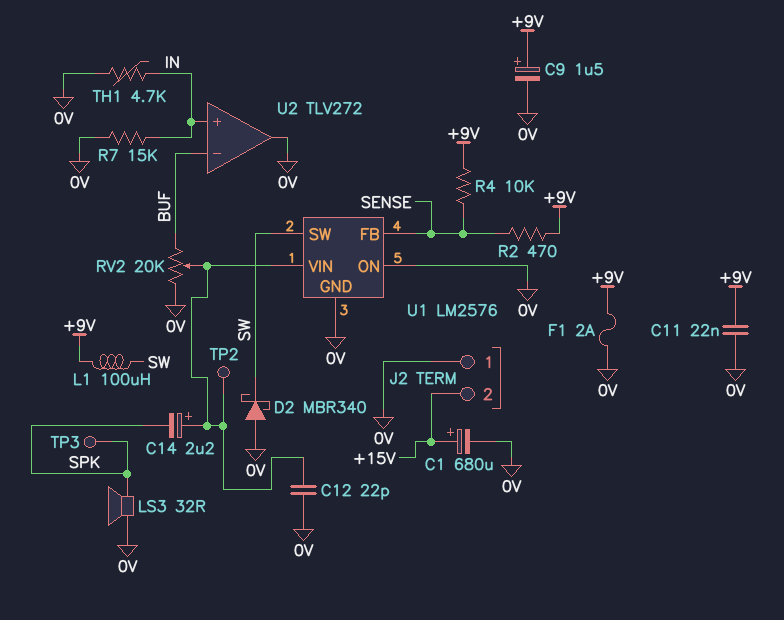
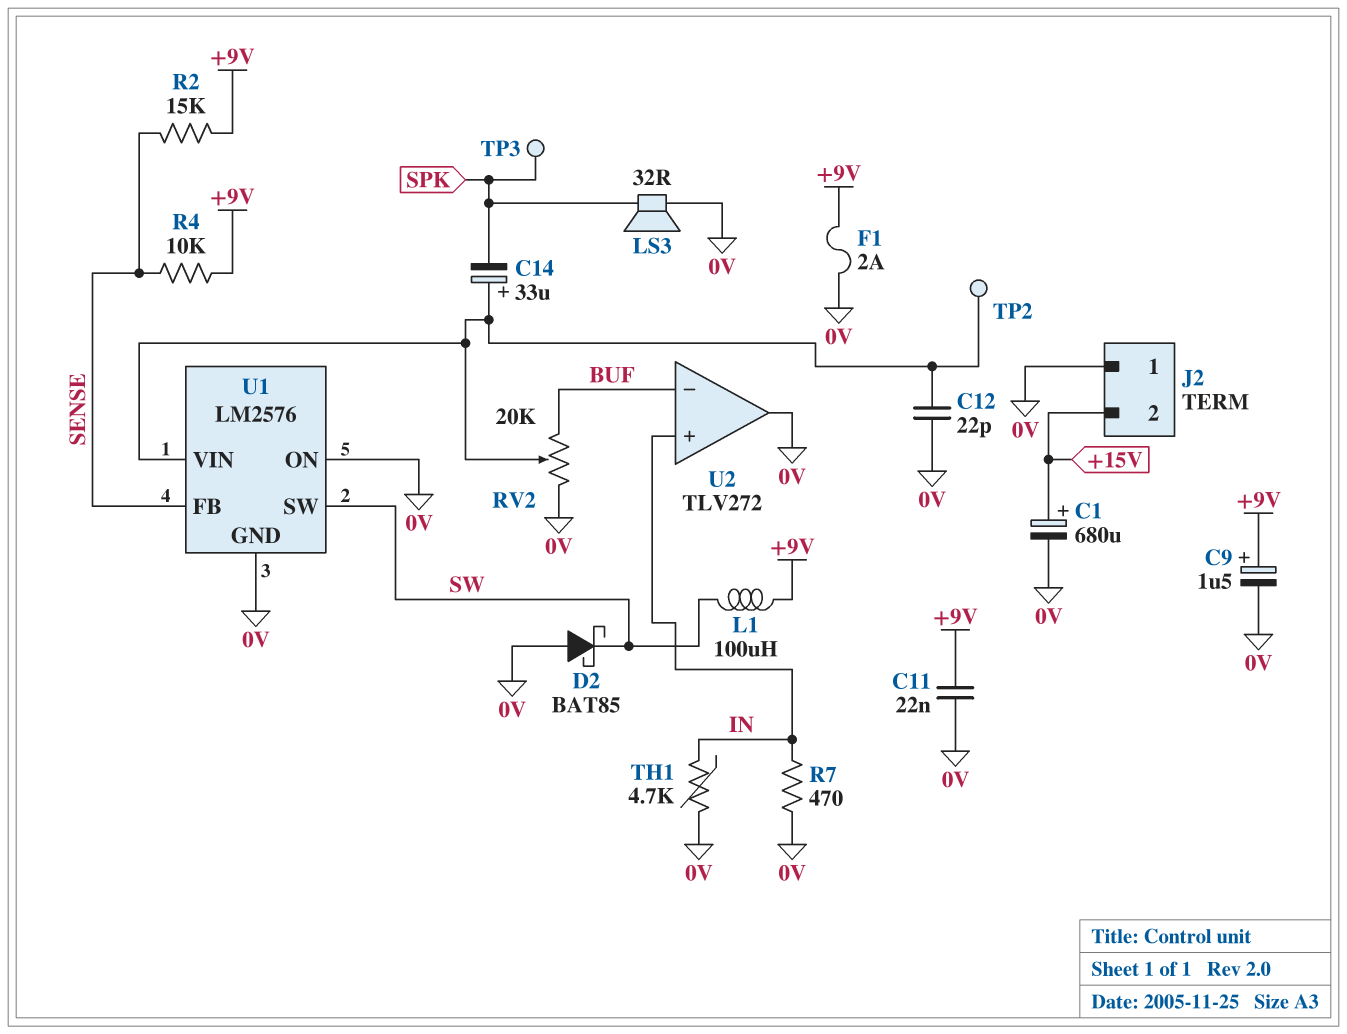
C14: 2.2uF (plus U1/VIN, minus SPK) -> 33uF (plus U1/VIN, minus SPK)
D2: schottky MBR340 (A 0V, K SW) -> schottky BAT85 (A 0V, K SW)
R2: 470 (+9V, SENSE) -> 15k (+9V, SENSE)
R7: 15k (0V, IN) -> 470 (0V, IN)

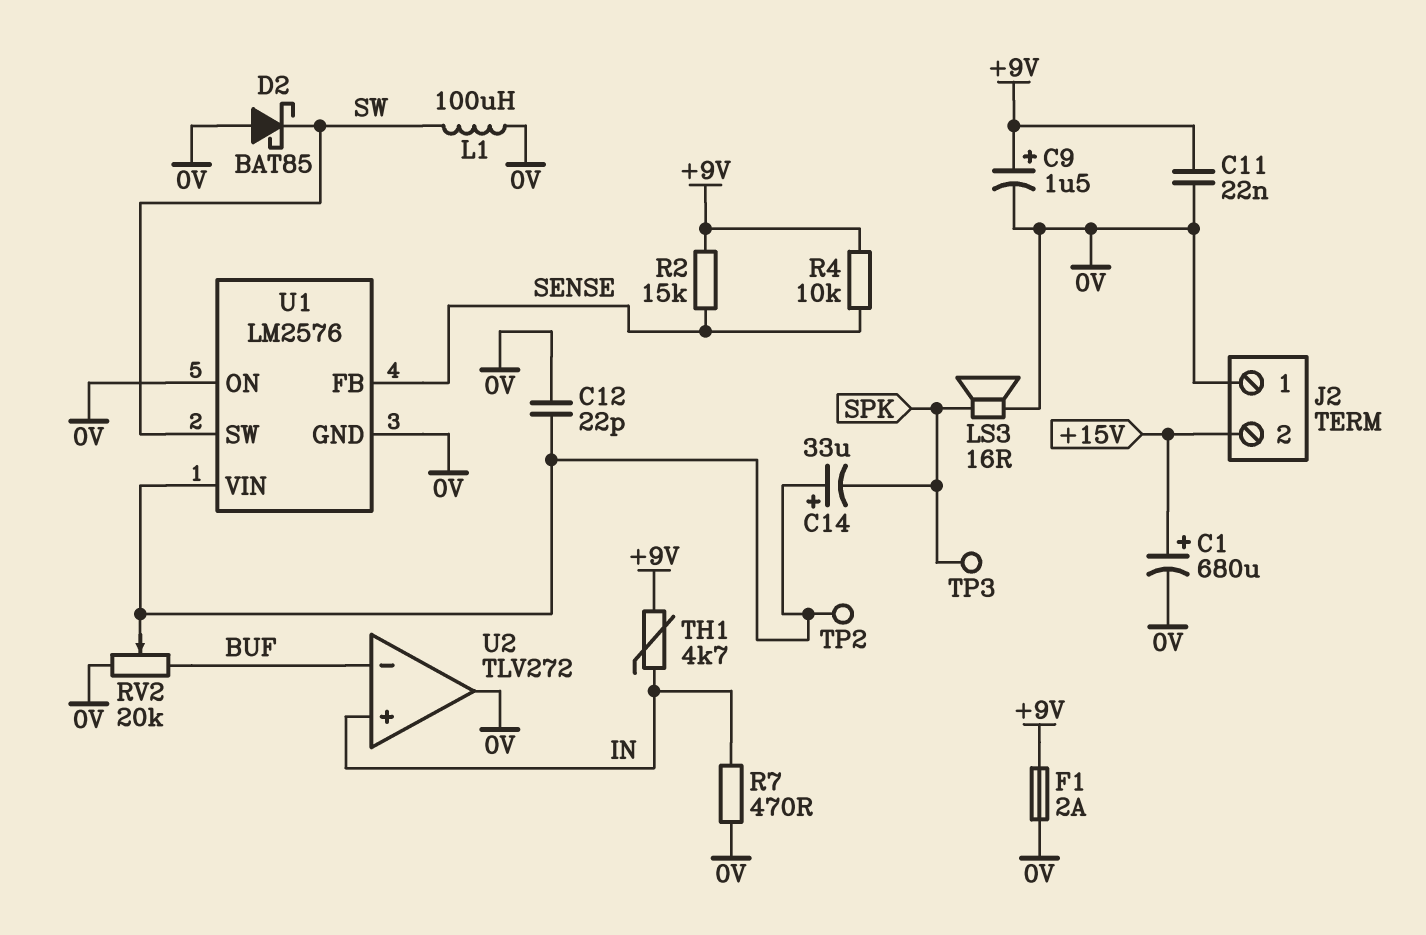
L1: 100uH (+9V, SW) -> 100uH (0V, SW)
LS3: speaker 32R (0V, SPK) -> speaker 16R (0V, SPK)
TH1: 4.7k (0V, IN) -> 4.7k (+9V, IN)

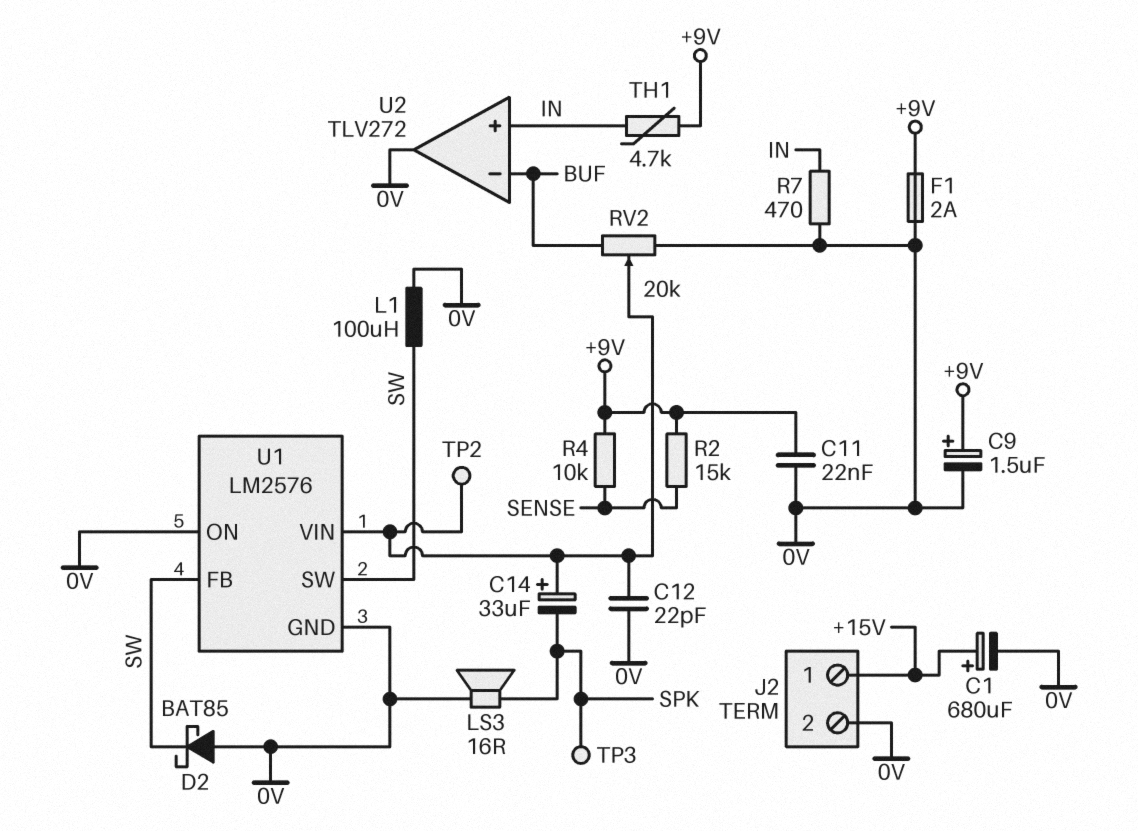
J2 pin 1: 0V -> +15V
J2 pin 2: +15V -> 0V
U1 pin FB: SENSE -> SW

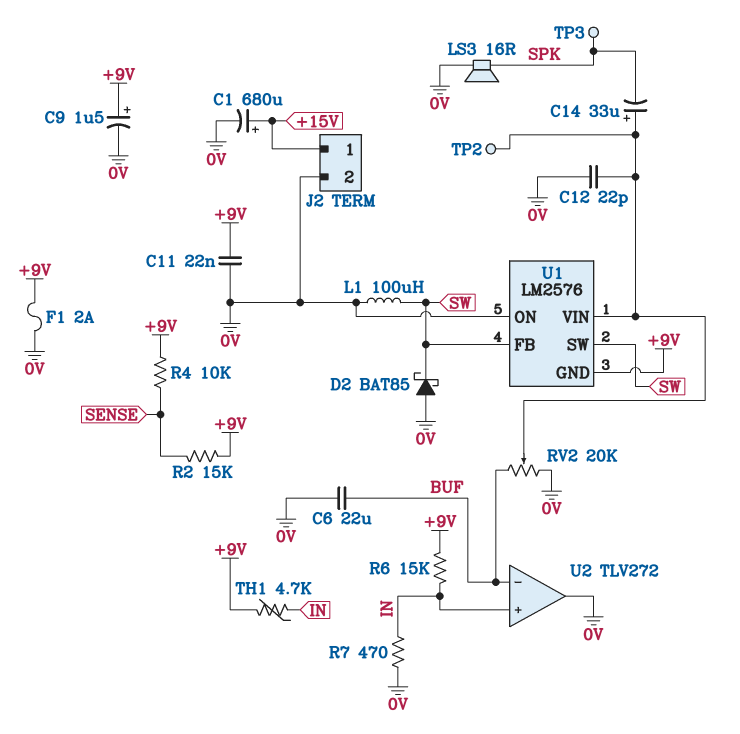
C6: none -> 22uF (0V, BUF)
R6: none -> 15k (+9V, IN)
U1 pin GND: 0V -> +9V

